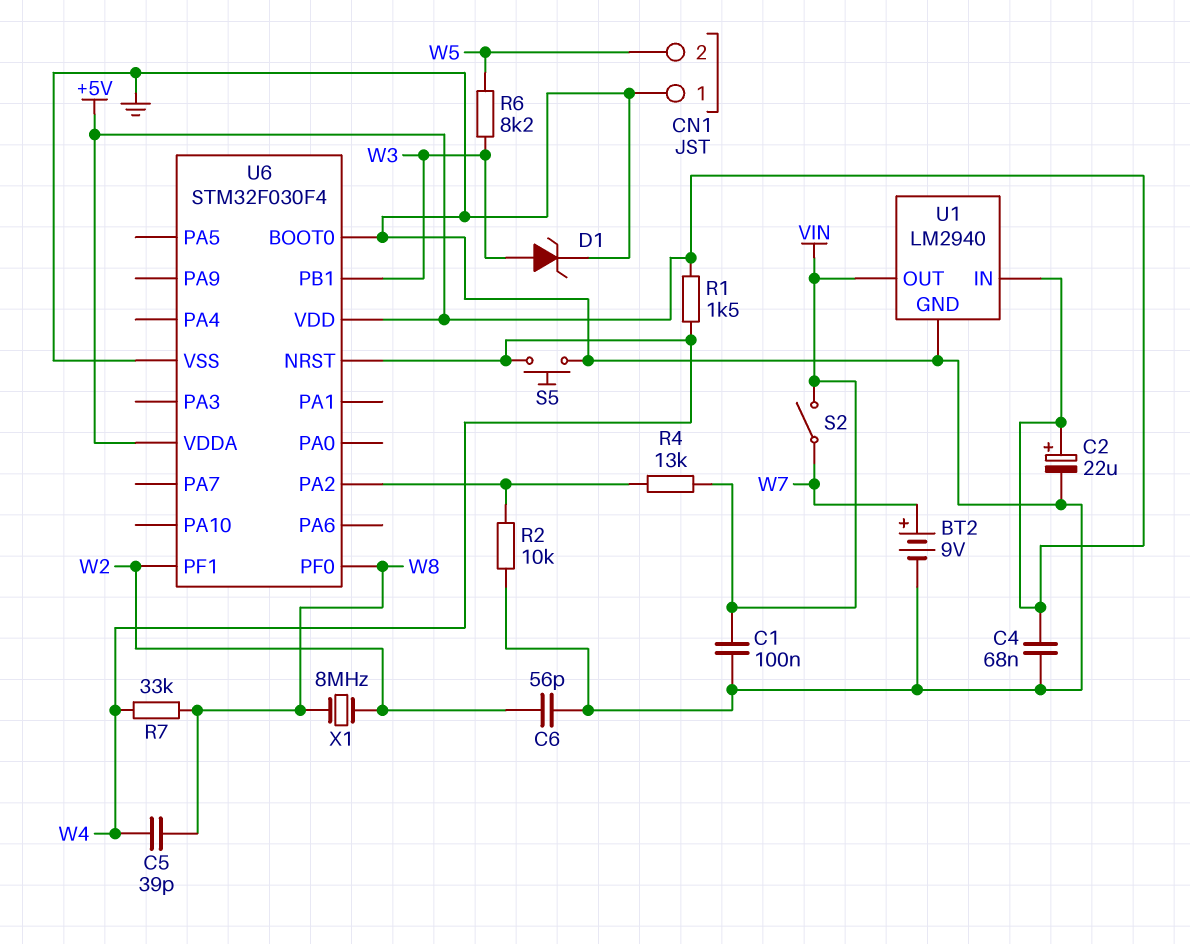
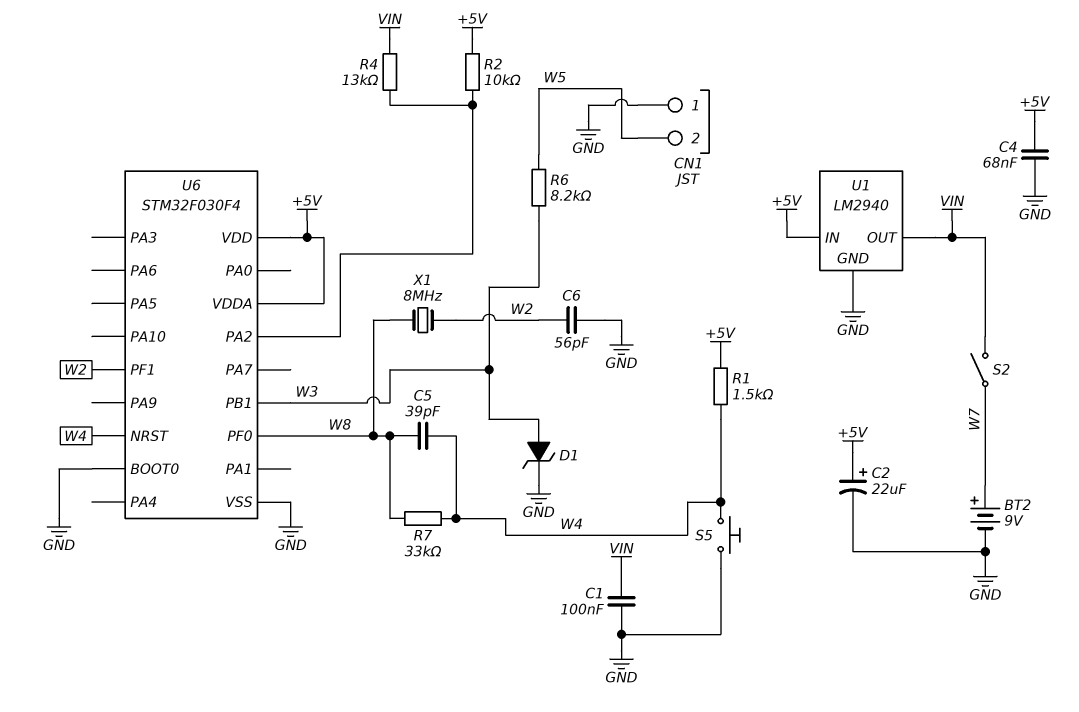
R2: 10k (GND, U6/PA2) -> 10k (+5V, U6/PA2)

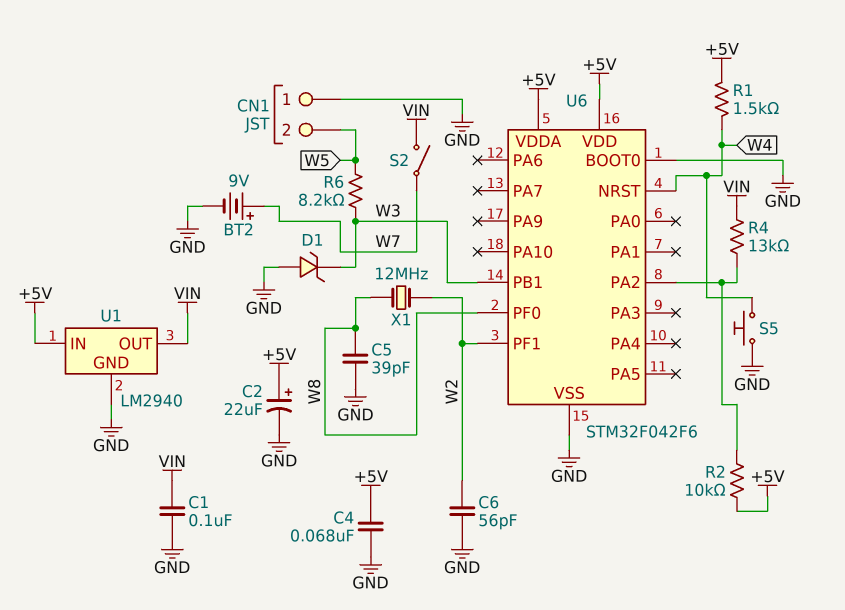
C5: 39pF (W4, W8) -> 39pF (GND, W8)
D1: zener (A W3, K GND) -> zener (A GND, K W3)
R7: 33k (W4, W8) -> none
U6: STM32F030F4 -> STM32F042F6
X1: 8MHz (W2, W8) -> 12MHz (W2, W8)

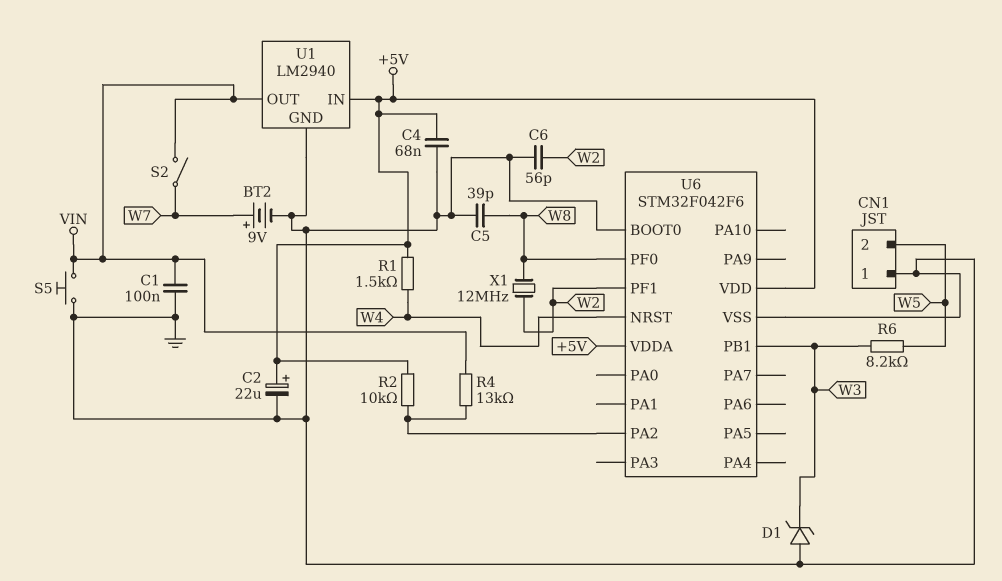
S5: button (GND, W4) -> button (GND, VIN)

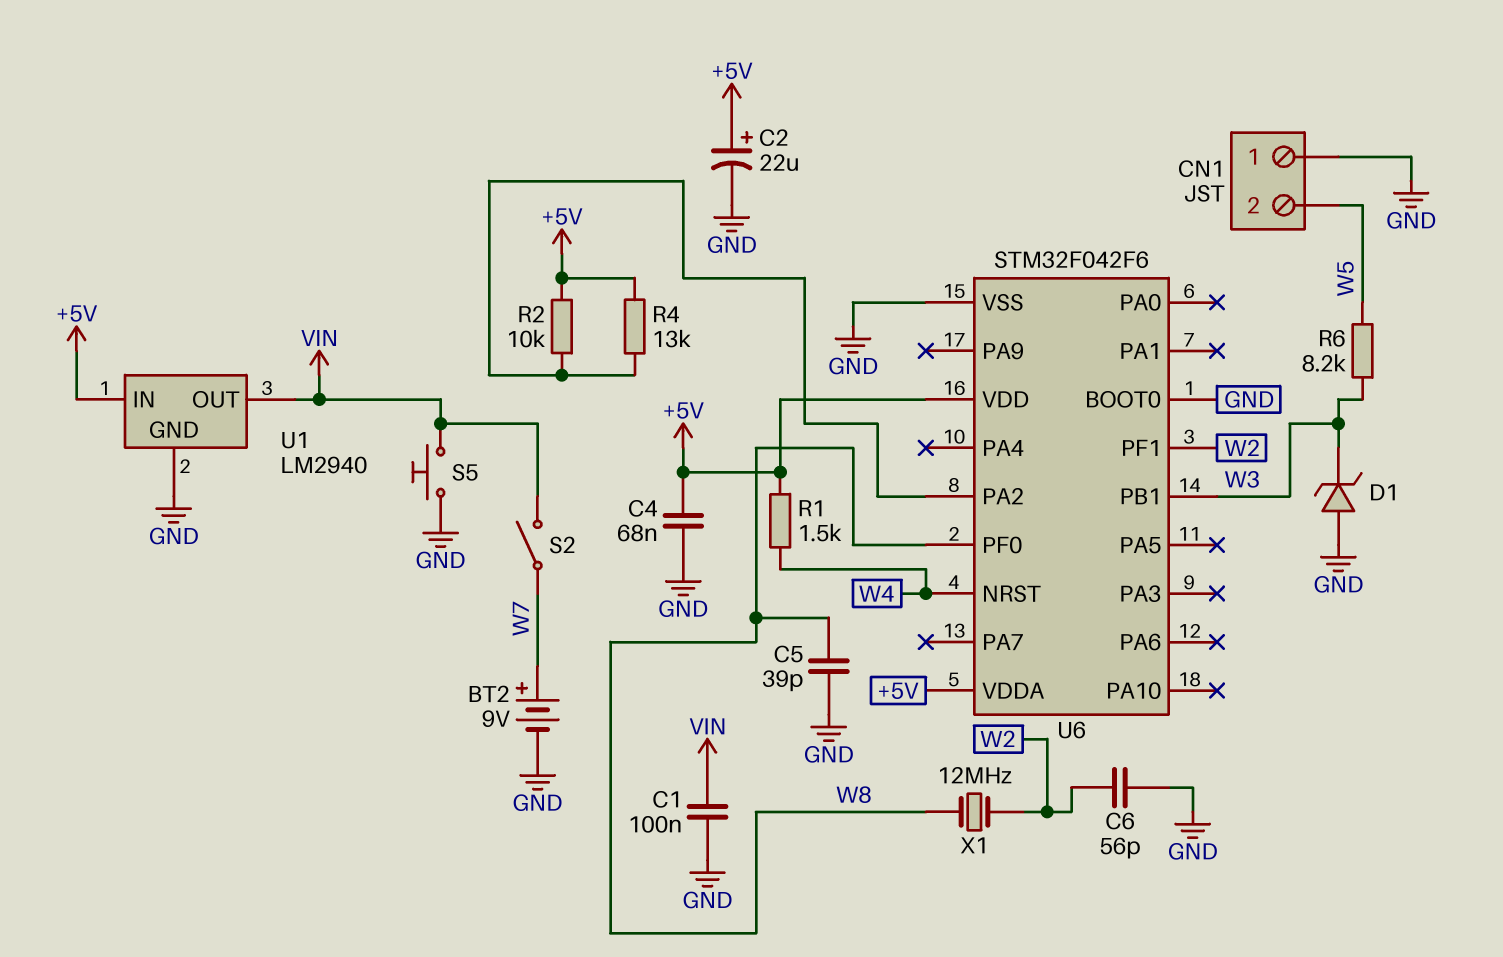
R4: 13k (U6/PA2, VIN) -> 13k (+5V, U6/PA2)

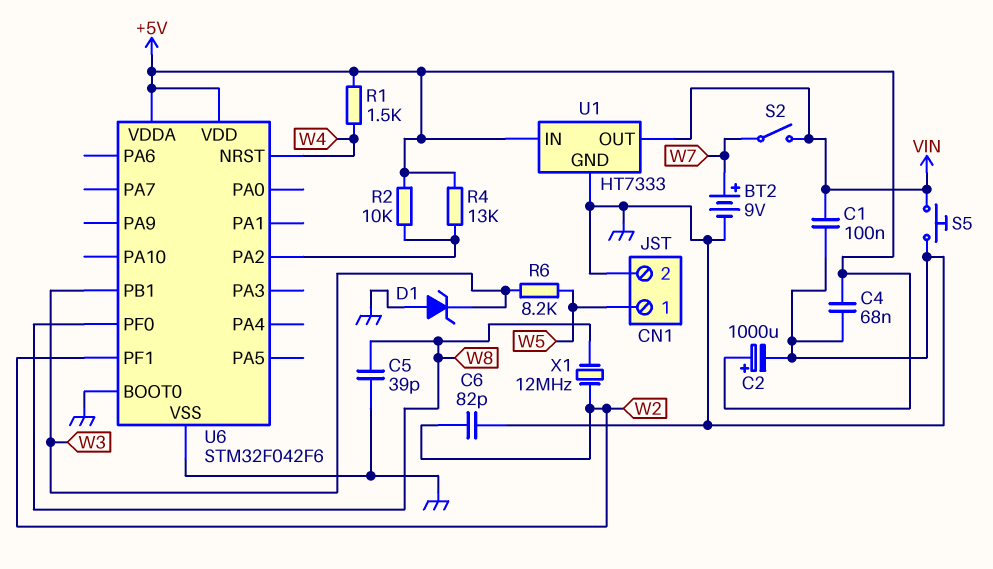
C2: 22uF (plus +5V, minus GND) -> 1000uF (plus +5V, minus GND)
C6: 56pF (GND, W2) -> 82pF (GND, W2)
CN1 pin 1: GND -> W5
CN1 pin 2: W5 -> GND
U1: LM2940 -> HT7333

